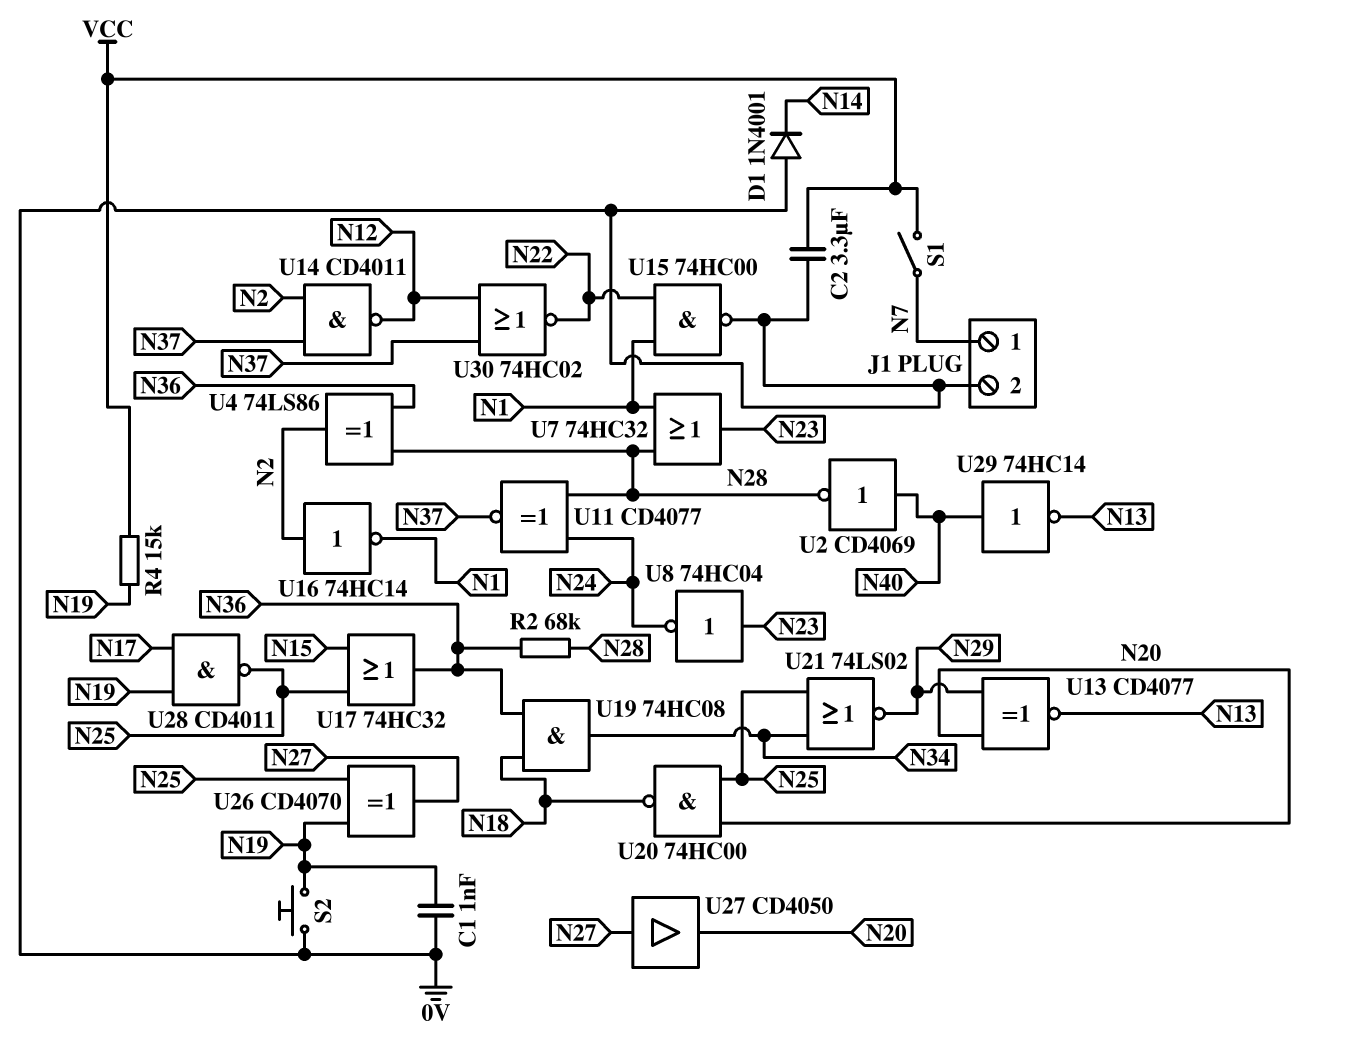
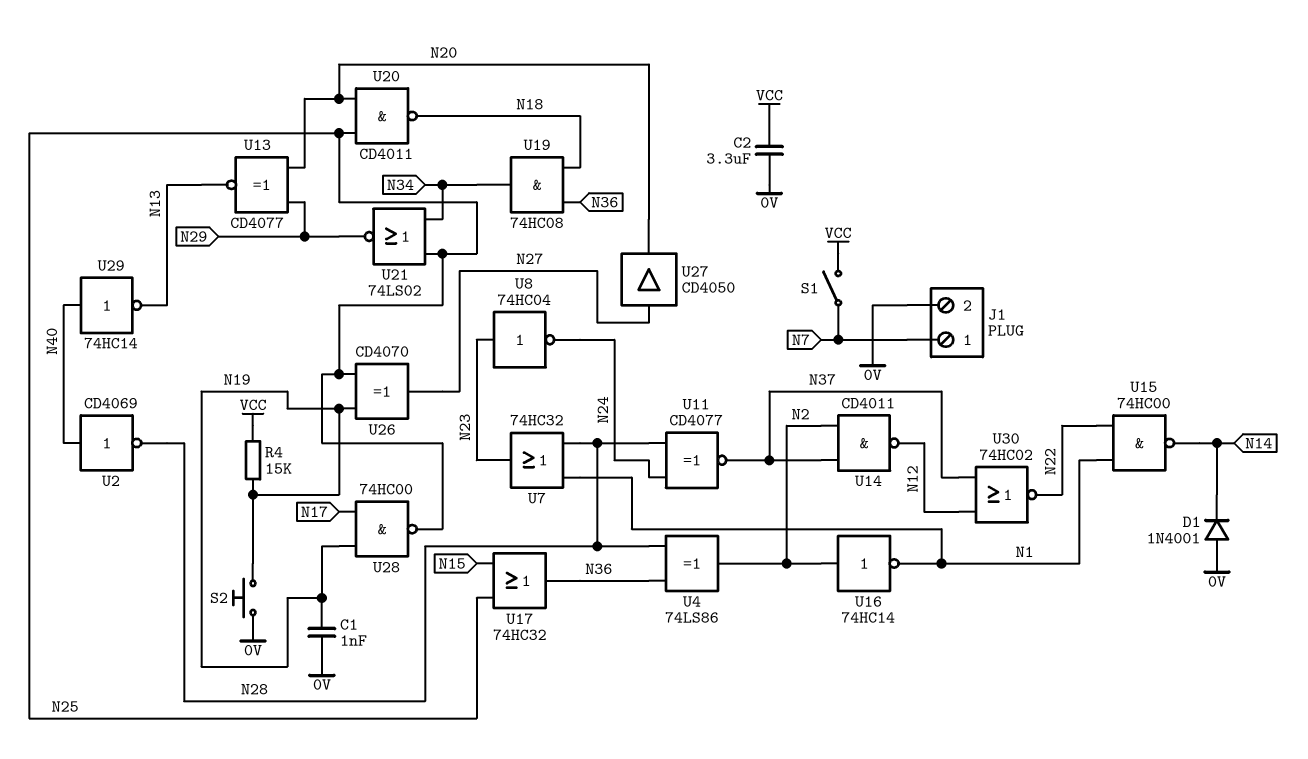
R2: 68k (N28, N36) -> none
U15: NAND 74HC00 (in N1, in N22, out 0V) -> NAND 74HC00 (in N1, in N22, out N14)
U20: NAND 74HC00 (in N20, in N25, out N18) -> NAND CD4011 (in N20, in N25, out N18)
U28: NAND CD4011 (in N17, in N19, out N25) -> NAND 74HC00 (in N17, in N19, out N25)

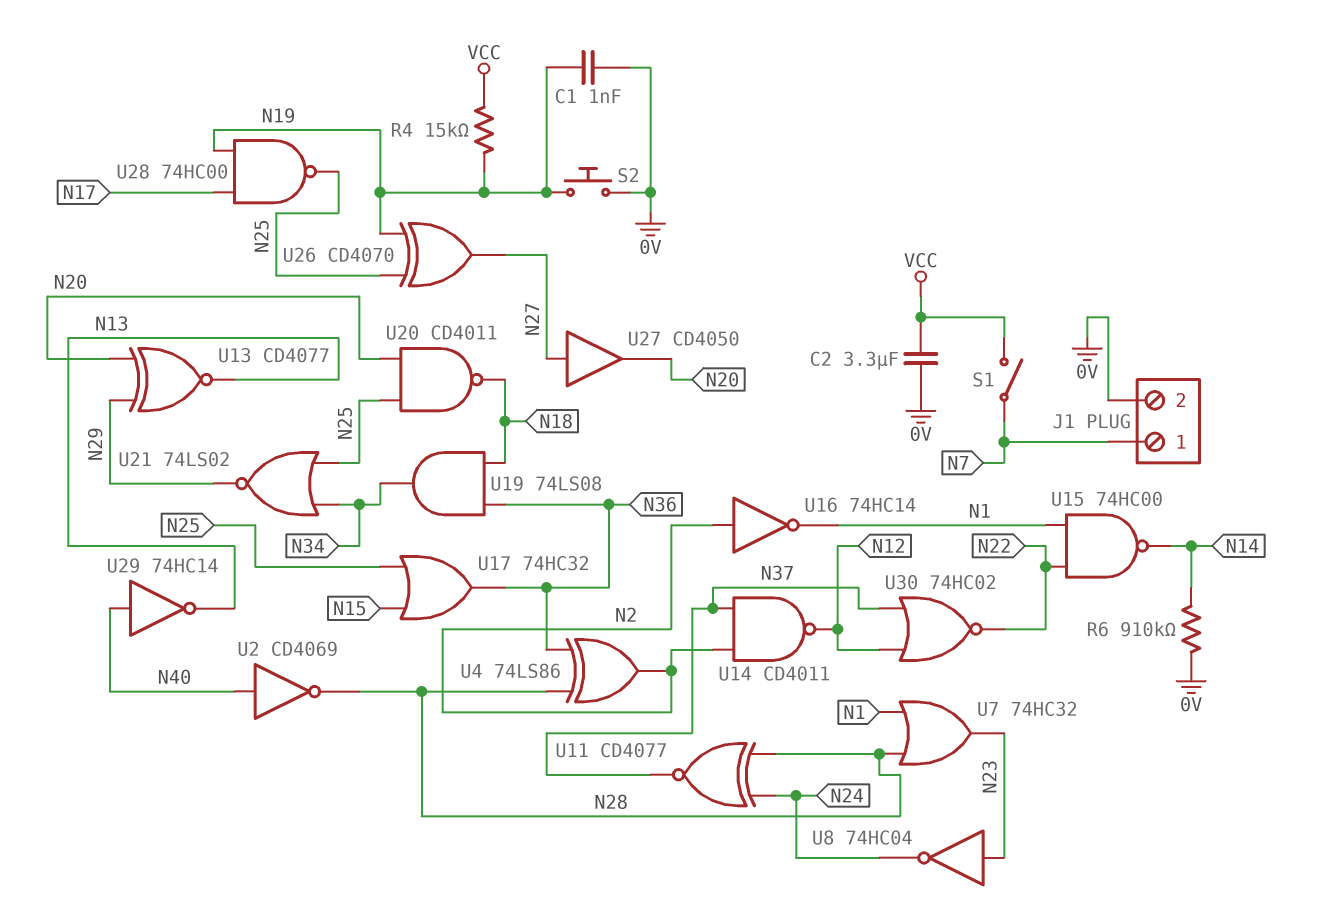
D1: diode 1N4001 (A 0V, K N14) -> none
R6: none -> 910k (0V, N14)
U19: AND 74HC08 (in N18, in N36, out N34) -> AND 74LS08 (in N18, in N36, out N34)

